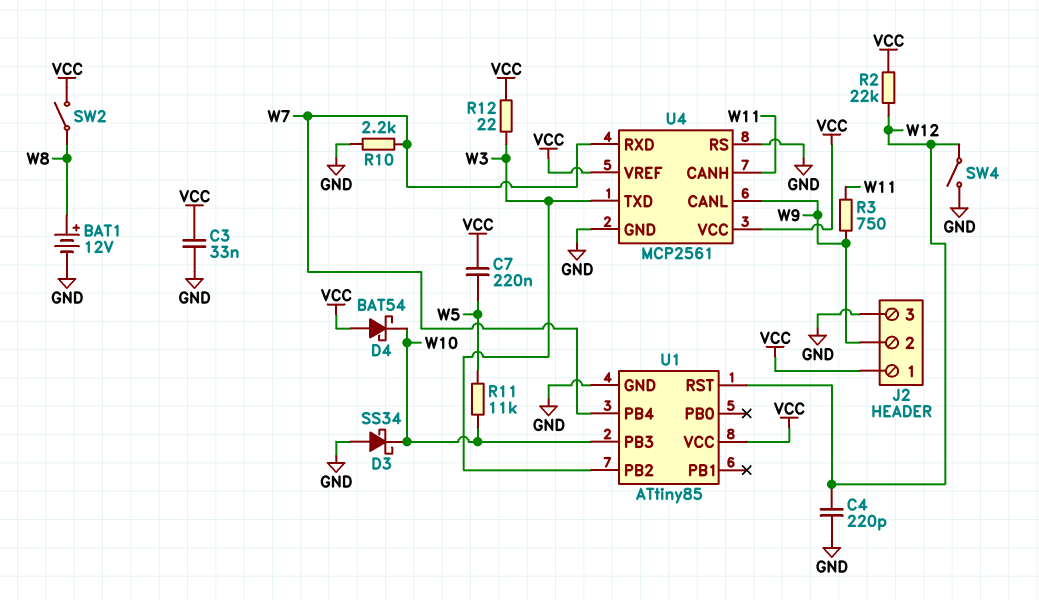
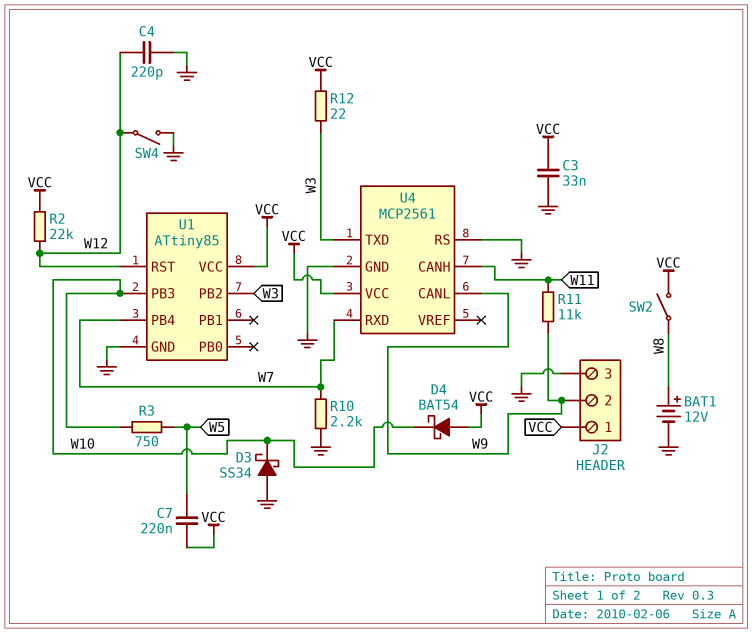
R3: 750 (W9, W11) -> 750 (W5, W10)
R11: 11k (W5, W10) -> 11k (W9, W11)
U4 pin VREF: VCC -> none

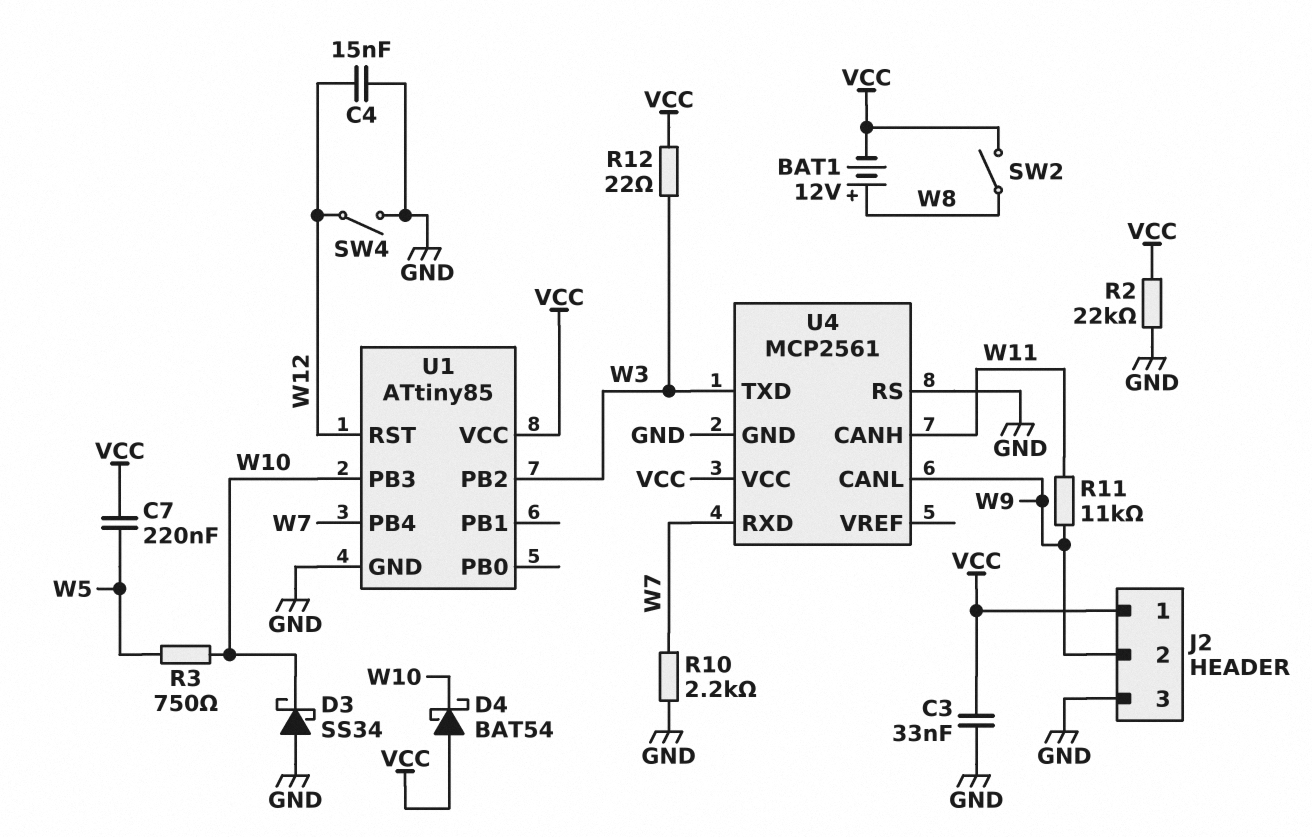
BAT1: 12V (plus W8, minus GND) -> 12V (plus W8, minus VCC)
C4: 220pF (GND, W12) -> 15nF (GND, W12)
R2: 22k (VCC, W12) -> 22k (GND, VCC)

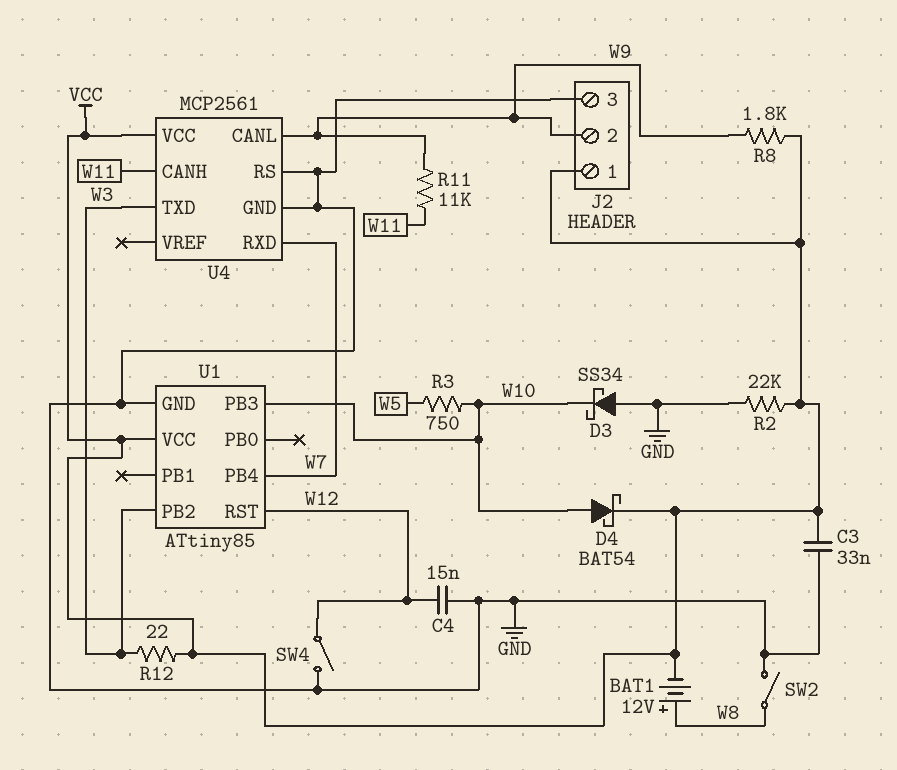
C7: 220nF (VCC, W5) -> none
D4: schottky BAT54 (A VCC, K W10) -> schottky BAT54 (A W10, K VCC)
R8: none -> 1.8k (VCC, W9)
R10: 2.2k (GND, W7) -> none
SW2: switch (VCC, W8) -> switch (GND, W8)

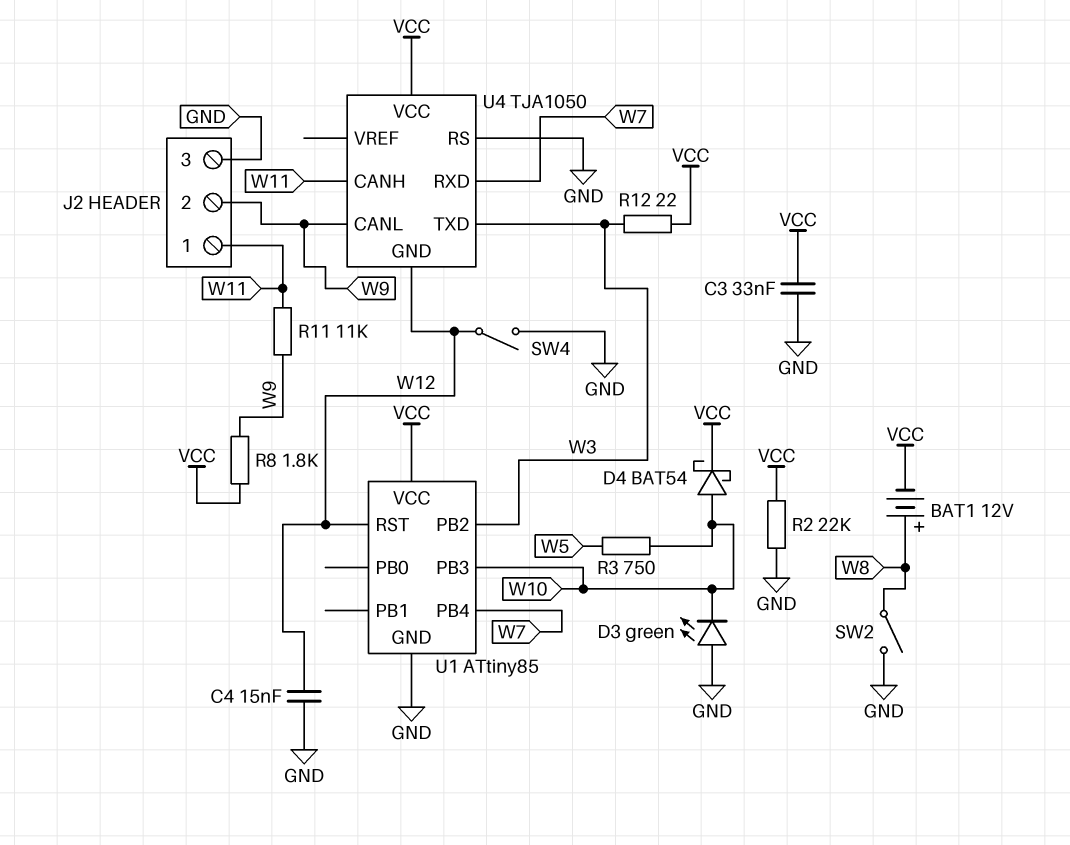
D3: schottky SS34 (A GND, K W10) -> LED green (A GND, K W10)
J2 pin 1: VCC -> W11
U4: MCP2561 -> TJA1050
U4 pin GND: GND -> W12

